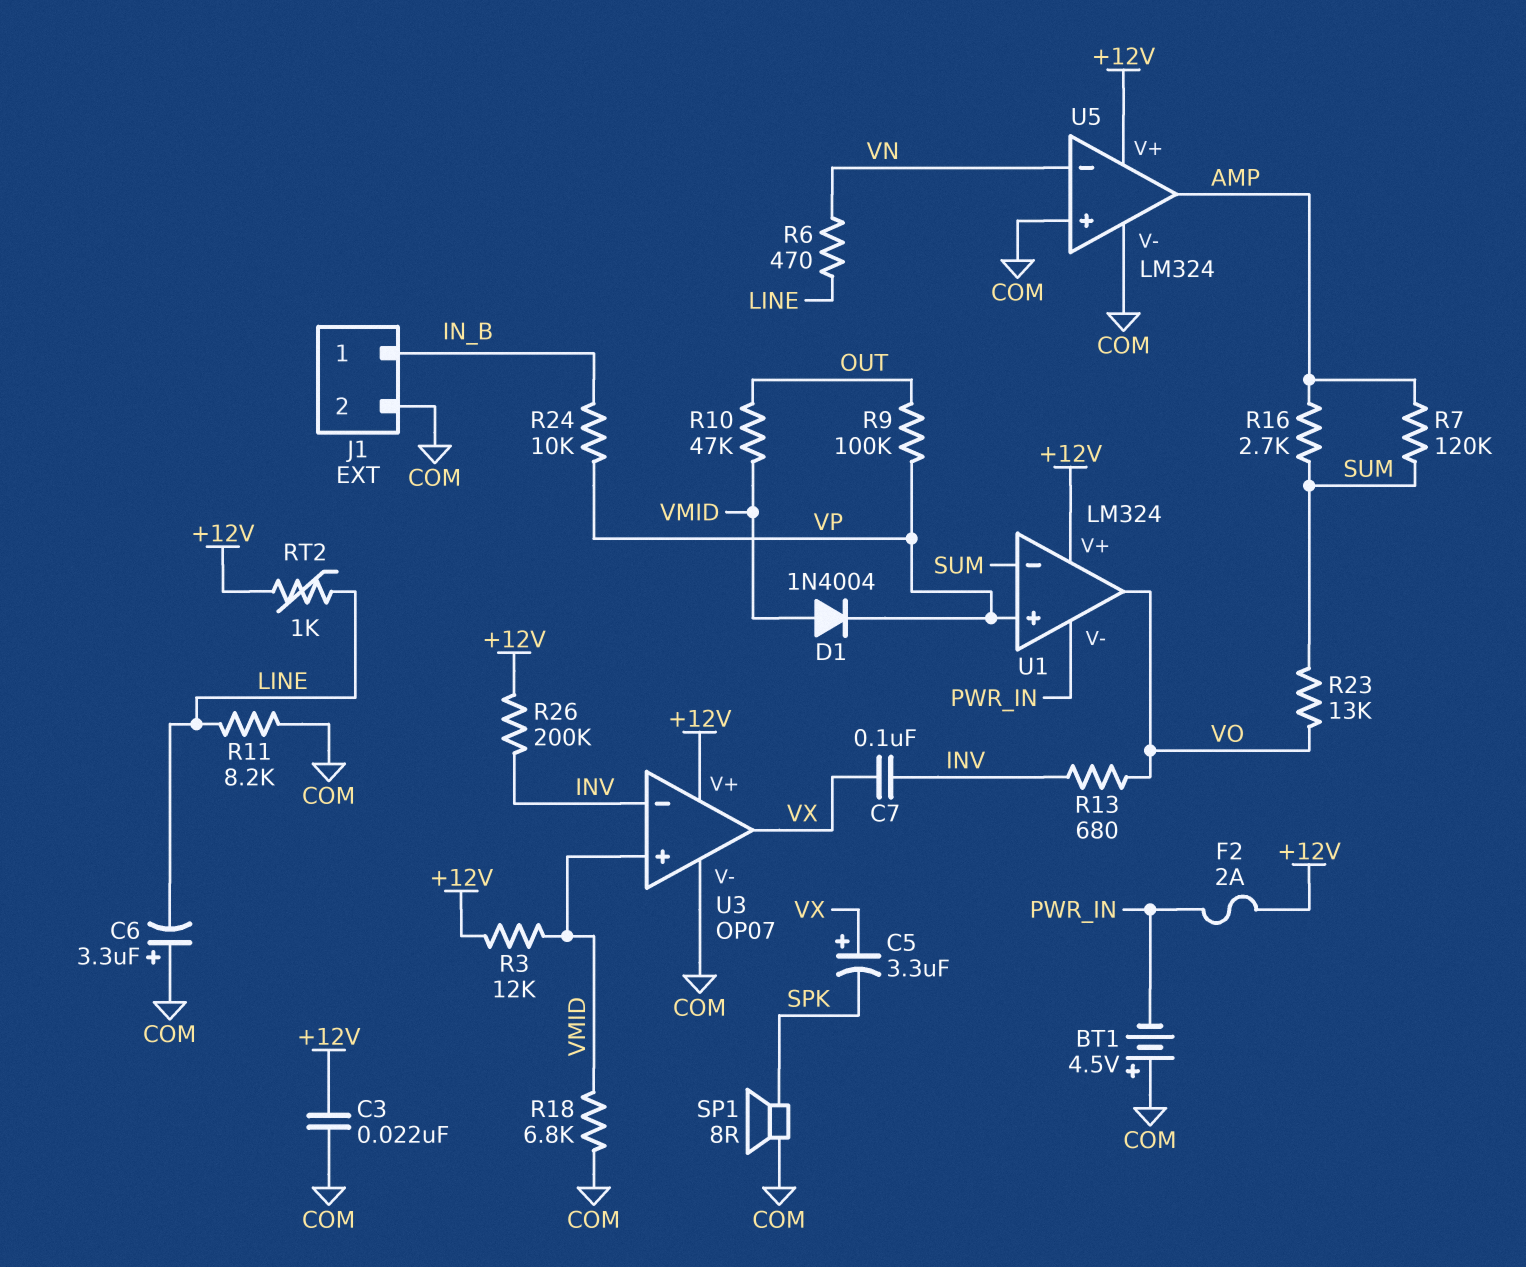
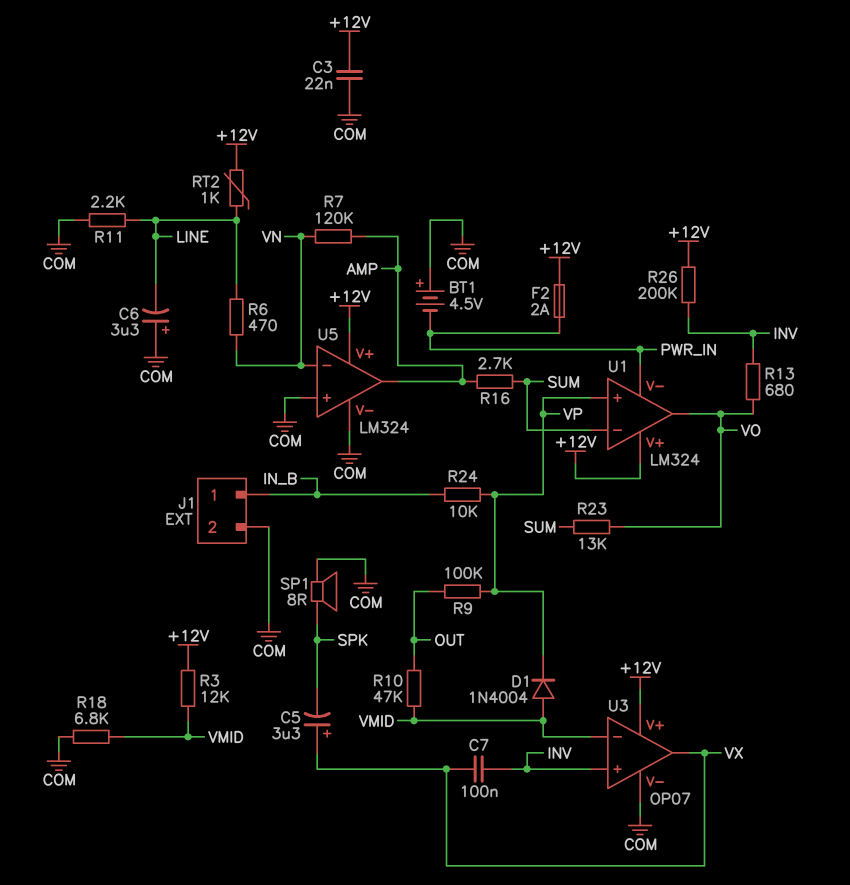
R7: 120k (AMP, SUM) -> 120k (AMP, VN)
R11: 8.2k (COM, LINE) -> 2.2k (COM, LINE)
U3 pin in+: VMID -> INV
U3 pin in-: INV -> VMID

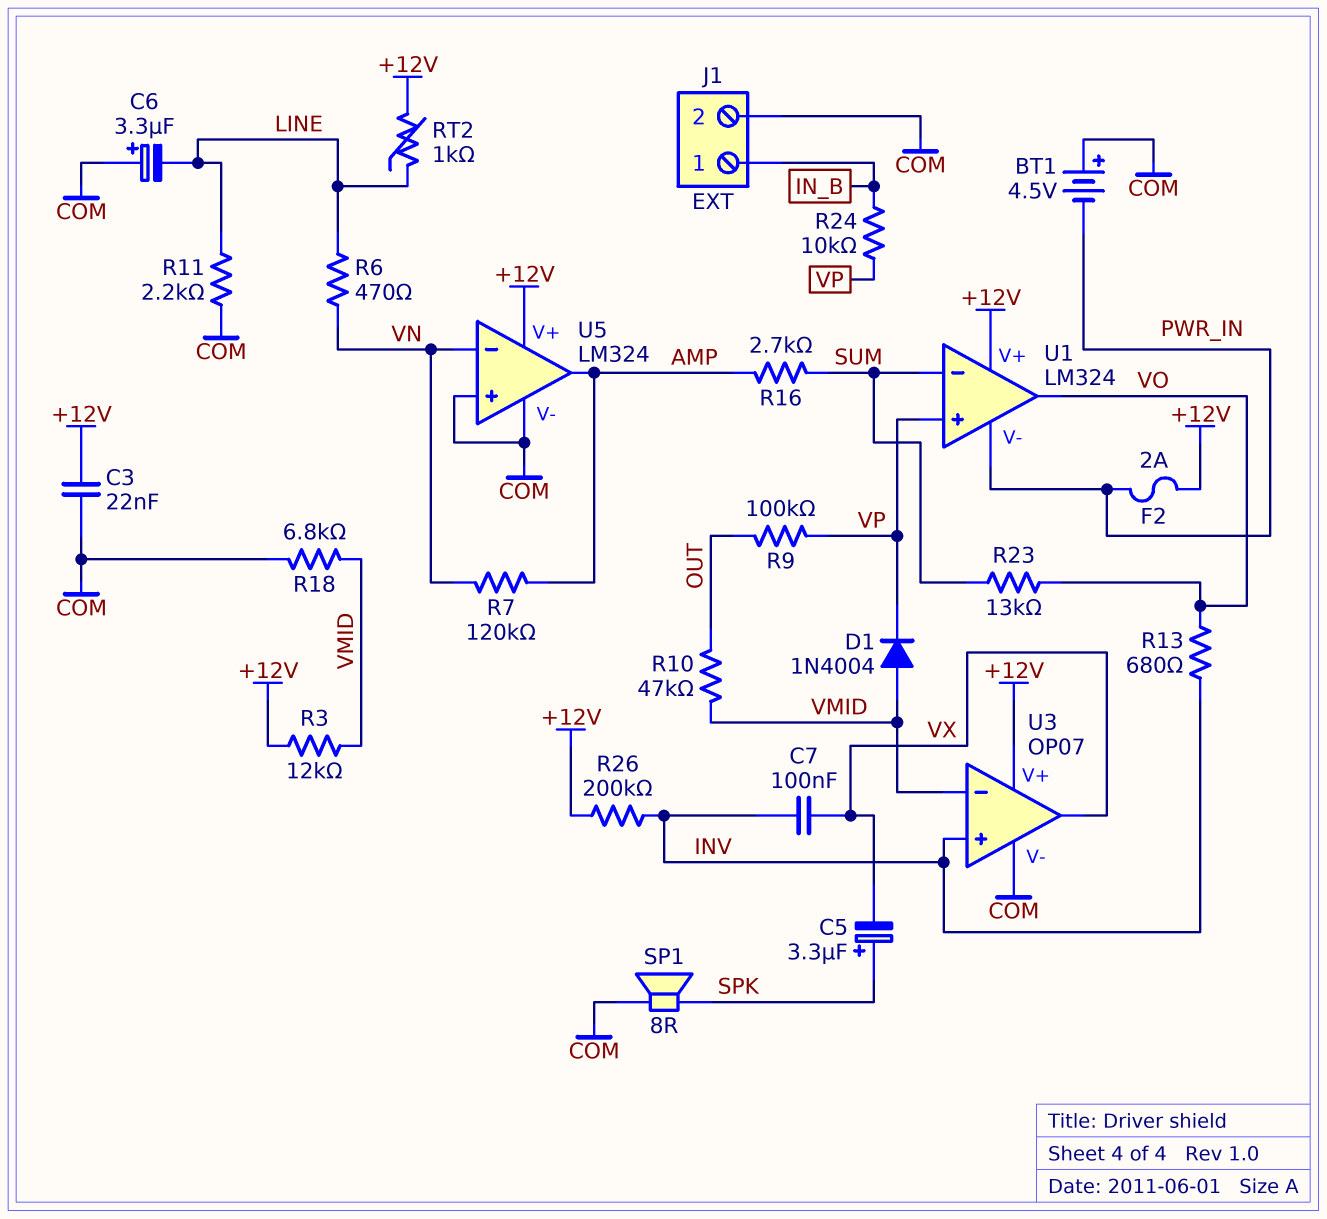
C5: 3.3uF (plus VX, minus SPK) -> 3.3uF (plus SPK, minus VX)

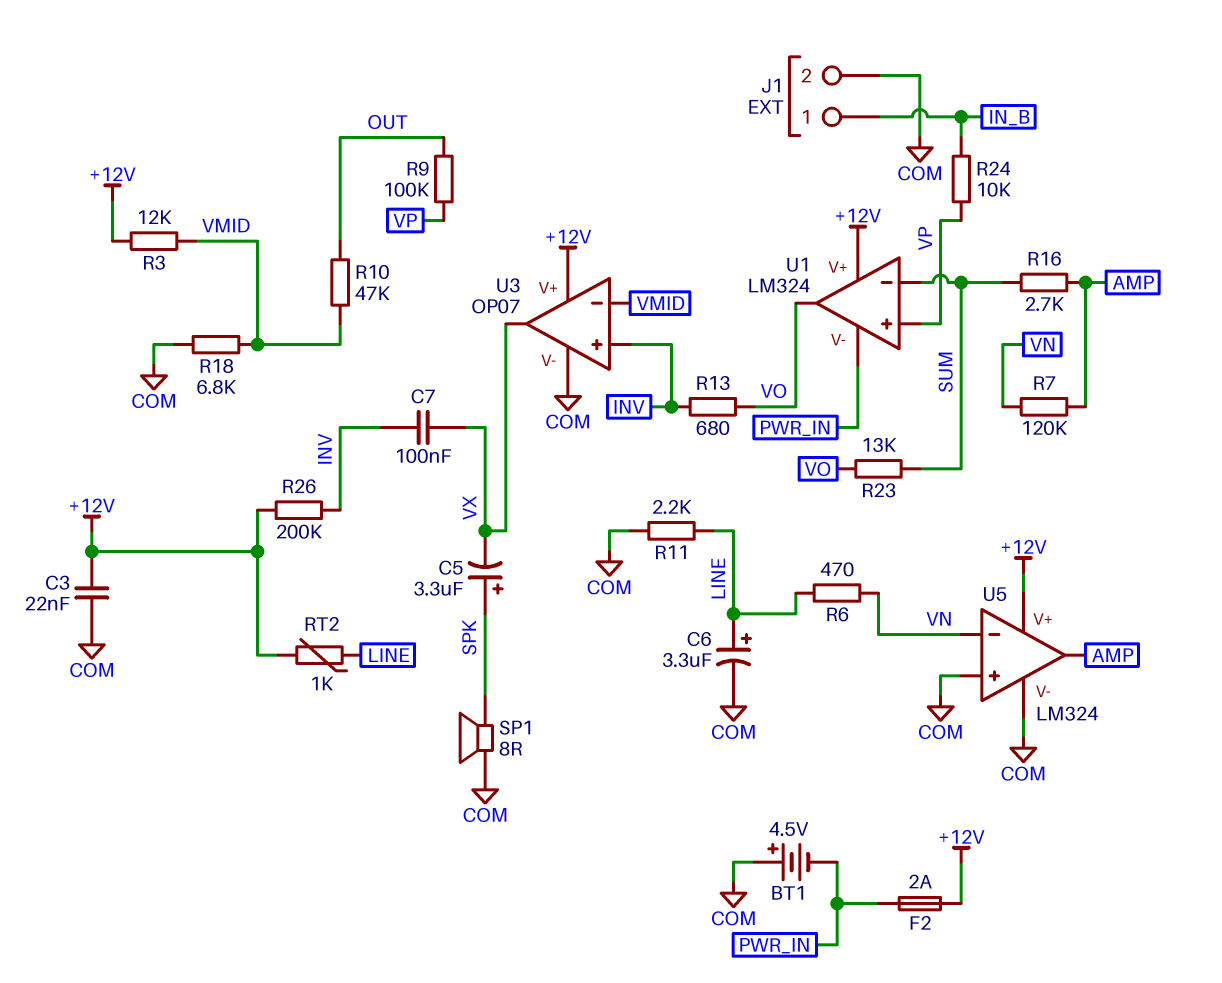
C6: 3.3uF (plus COM, minus LINE) -> 3.3uF (plus LINE, minus COM)
D1: diode 1N4004 (A VMID, K VP) -> none

